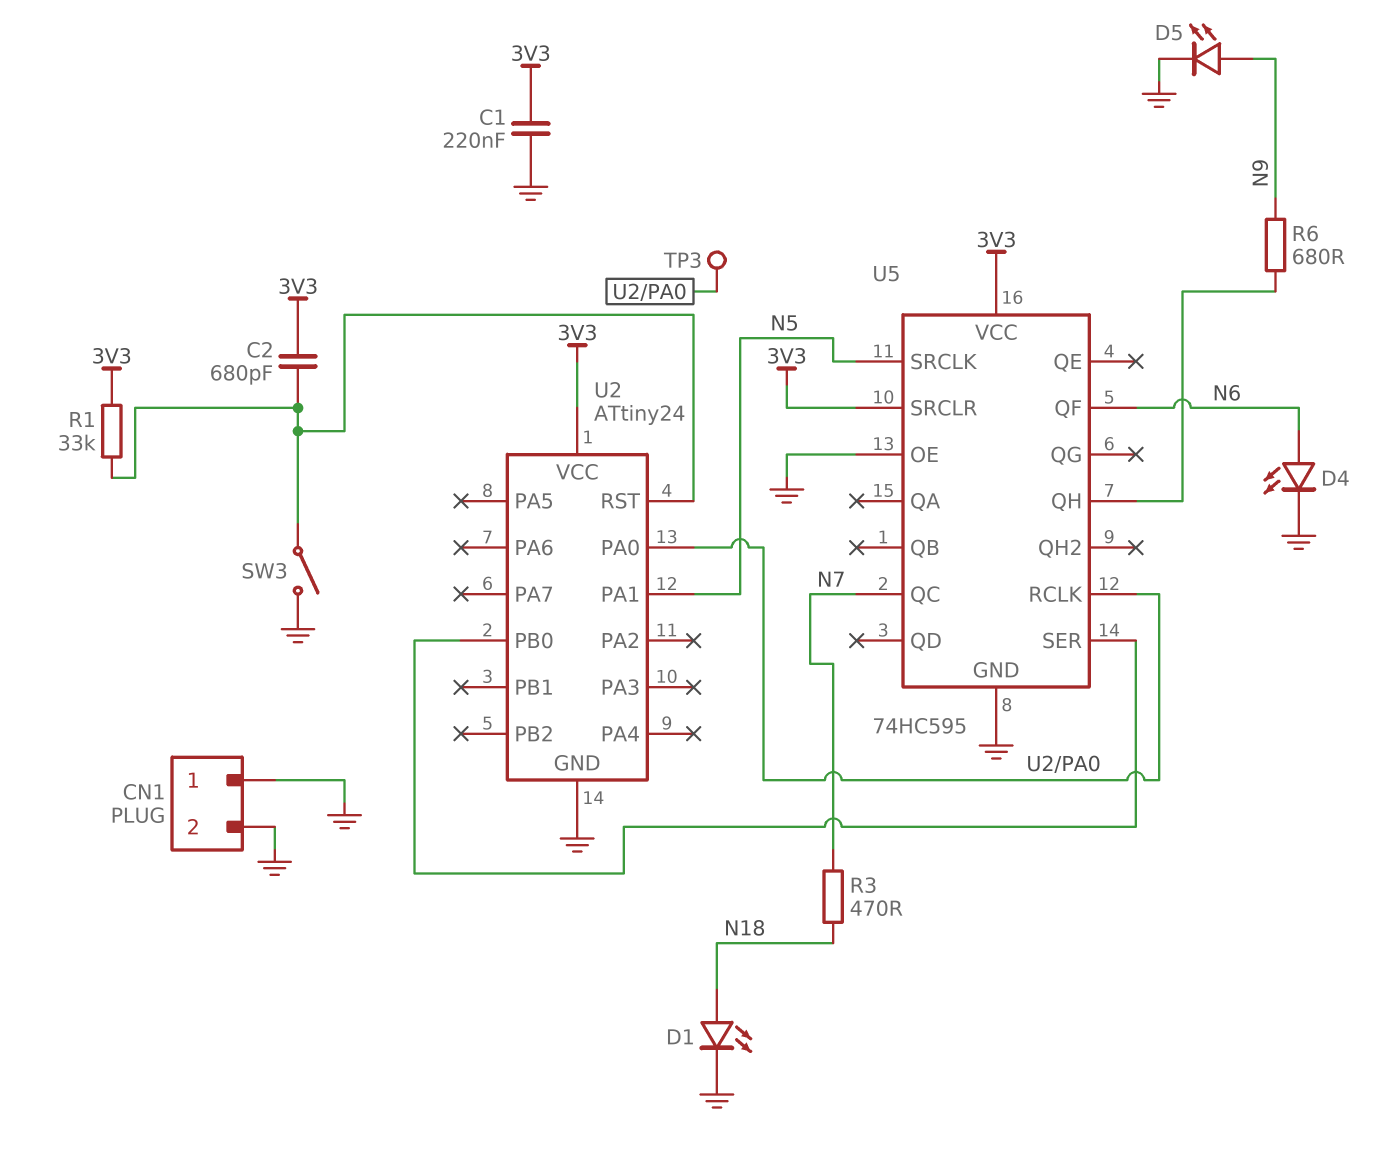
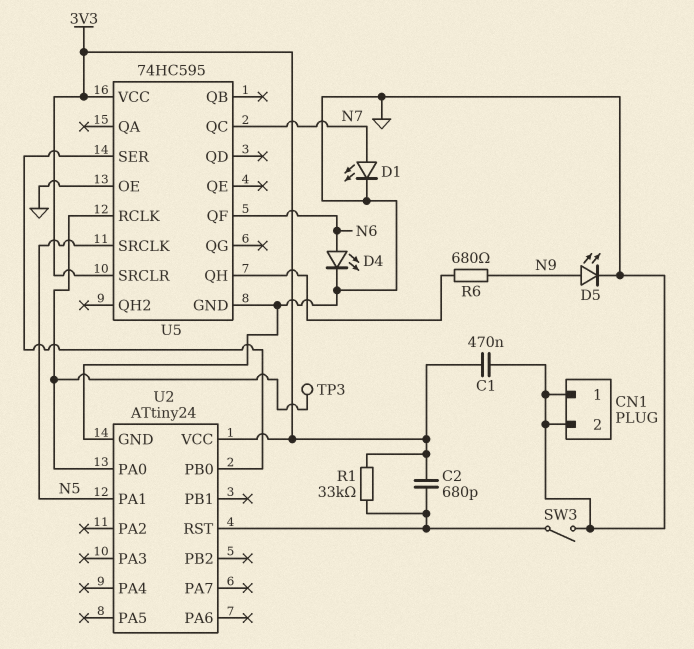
C1: 220nF (3V3, GND) -> 470nF (3V3, GND)
D1: LED (A N18, K GND) -> LED (A N7, K GND)
R3: 470 (N7, N18) -> none

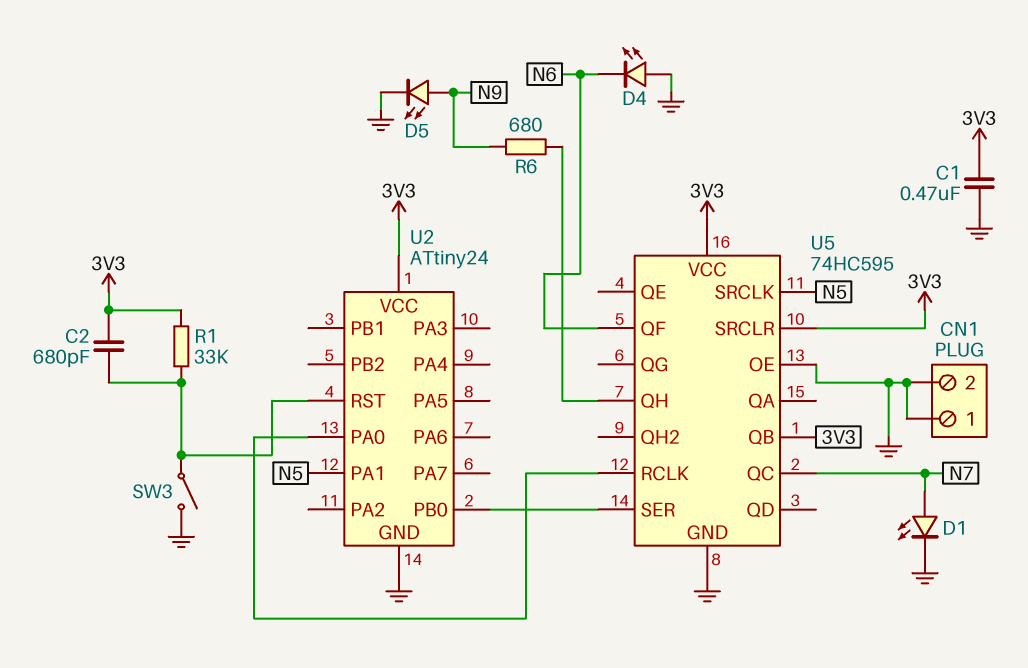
D4: LED (A N6, K GND) -> LED (A GND, K N6)
TP3: test point (U2/PA0) -> none
U5 pin QB: none -> 3V3

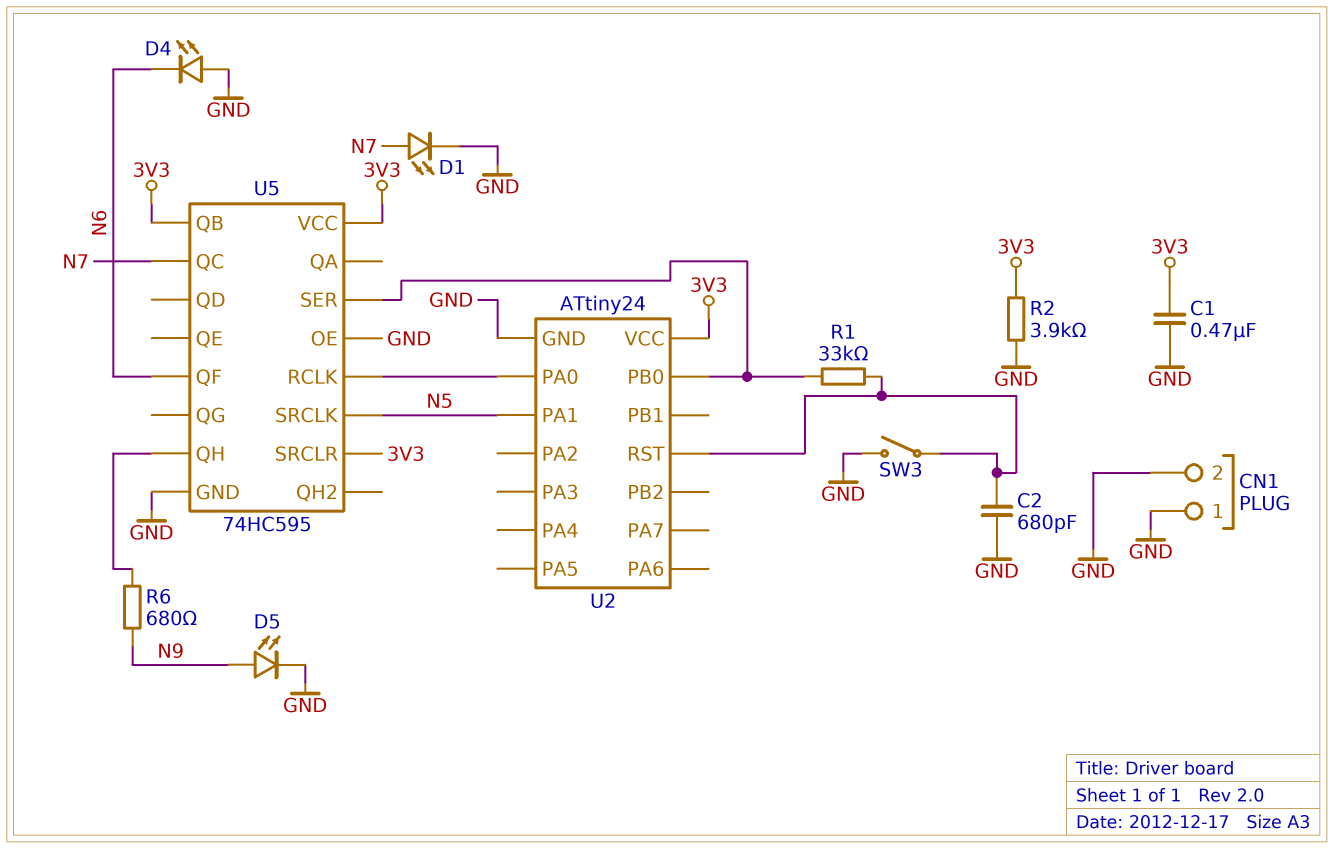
C2: 680pF (3V3, U2/RST) -> 680pF (GND, U2/RST)
R1: 33k (3V3, U2/RST) -> 33k (U2/PB0, U2/RST)
R2: none -> 3.9k (3V3, GND)

